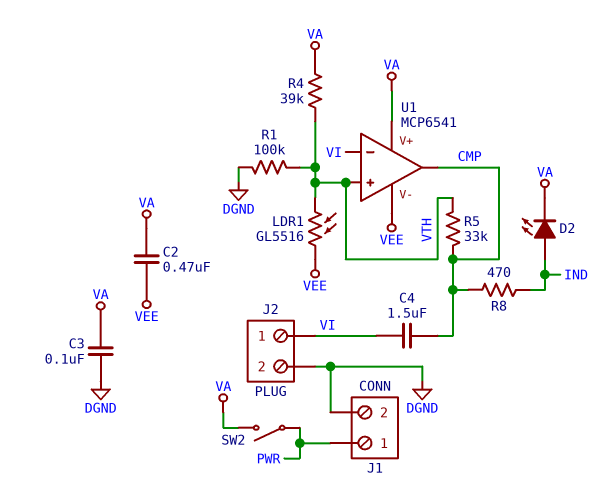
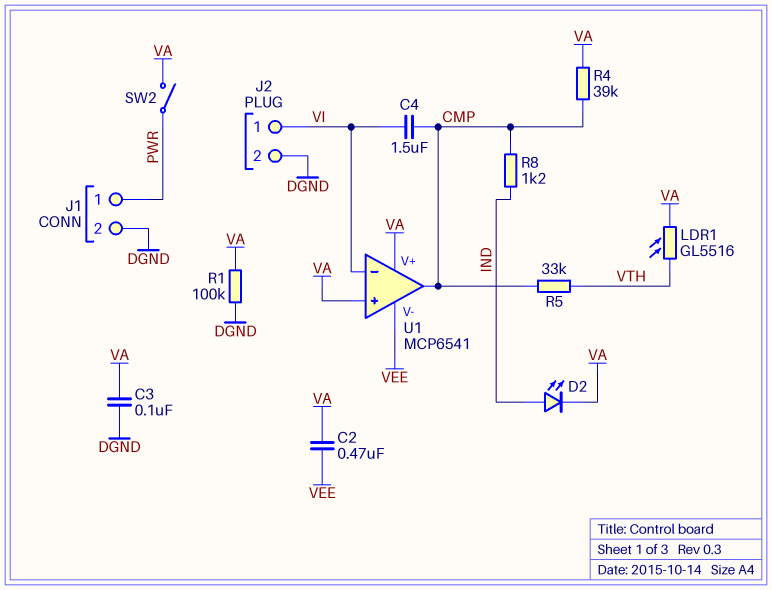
LDR1: GL5516 (VEE, VTH) -> GL5516 (VA, VTH)
R1: 100k (DGND, VTH) -> 100k (DGND, VA)
R4: 39k (VA, VTH) -> 39k (CMP, VA)
R8: 470 (CMP, IND) -> 1.2k (CMP, IND)
U1 pin in+: VTH -> VA

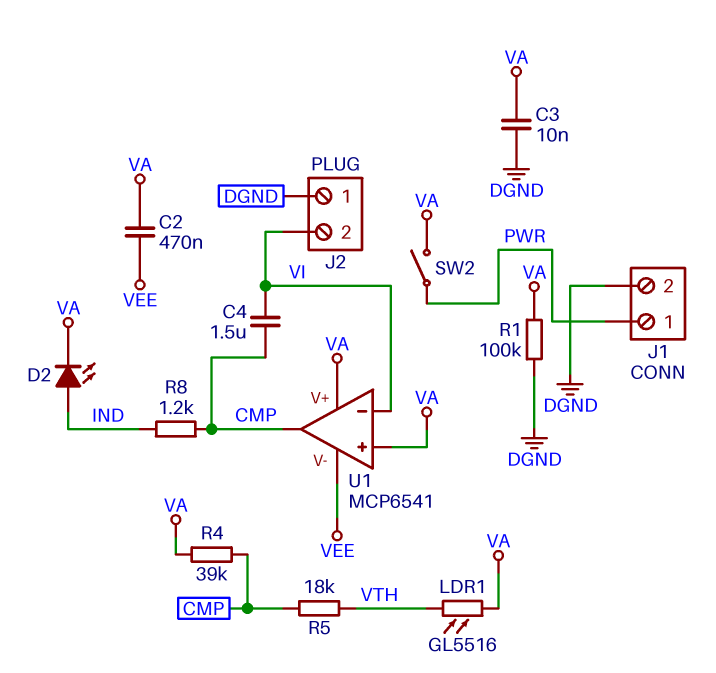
C3: 100nF (DGND, VA) -> 10nF (DGND, VA)
J2 pin 1: VI -> DGND
J2 pin 2: DGND -> VI
R5: 33k (CMP, VTH) -> 18k (CMP, VTH)

